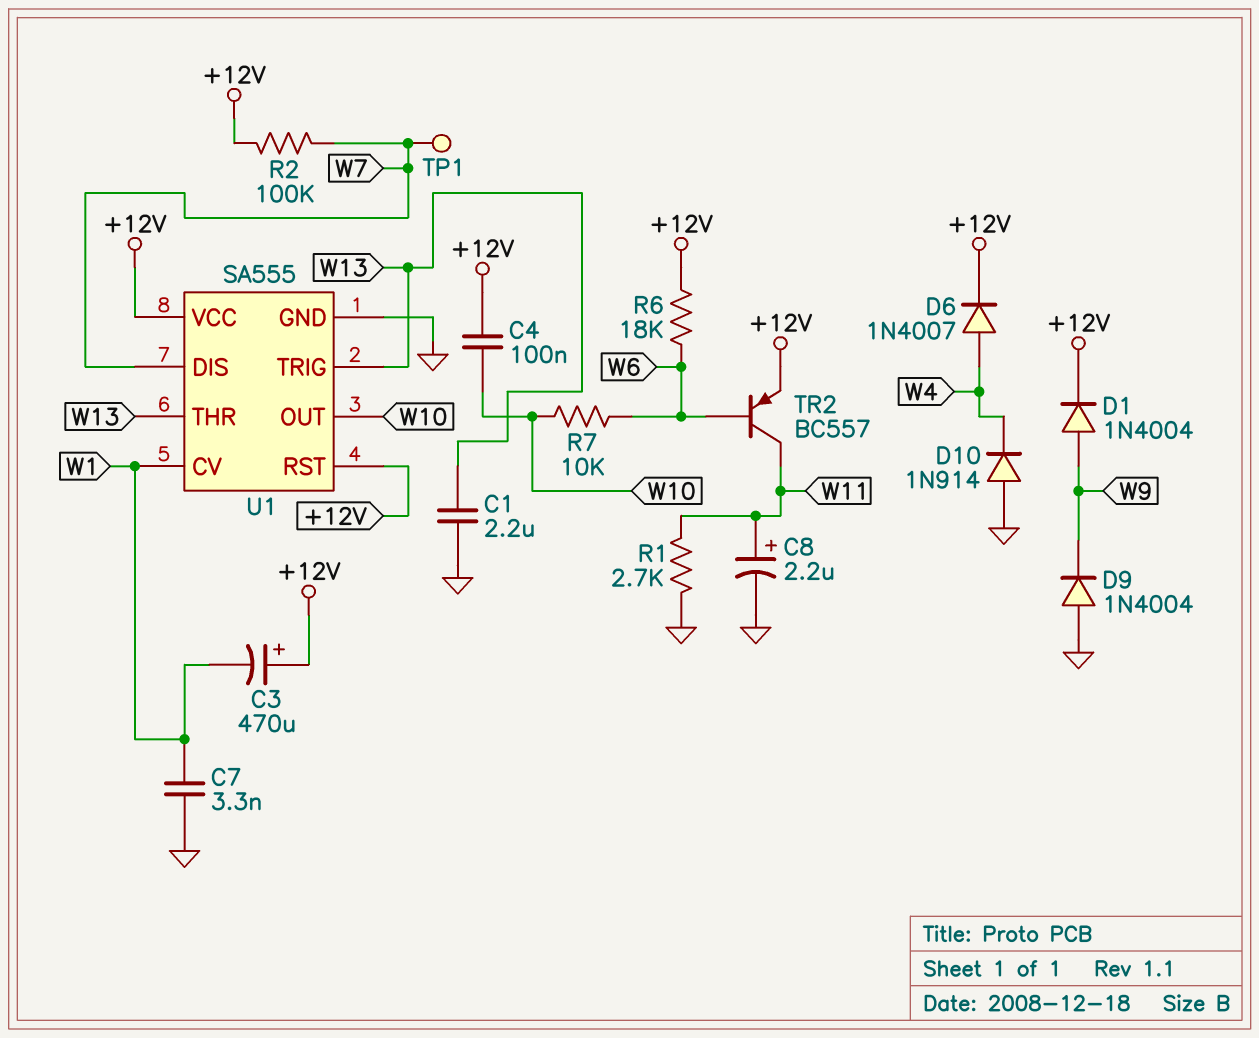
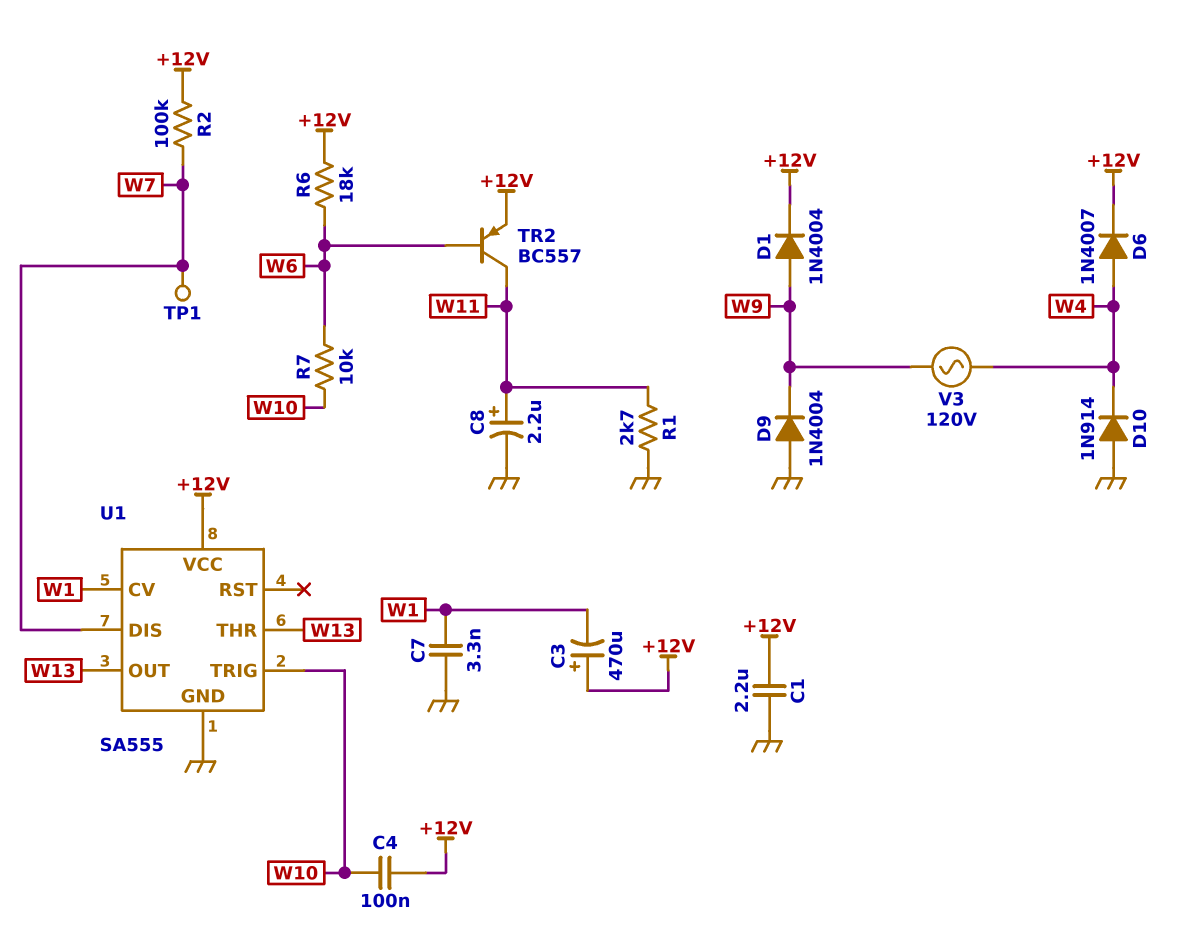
C1: 2.2uF (GND, W13) -> 2.2uF (+12V, GND)
U1 pin OUT: W10 -> W13
U1 pin RST: +12V -> none
U1 pin TRIG: W13 -> W10
V3: none -> AC 120V (W4, W9)

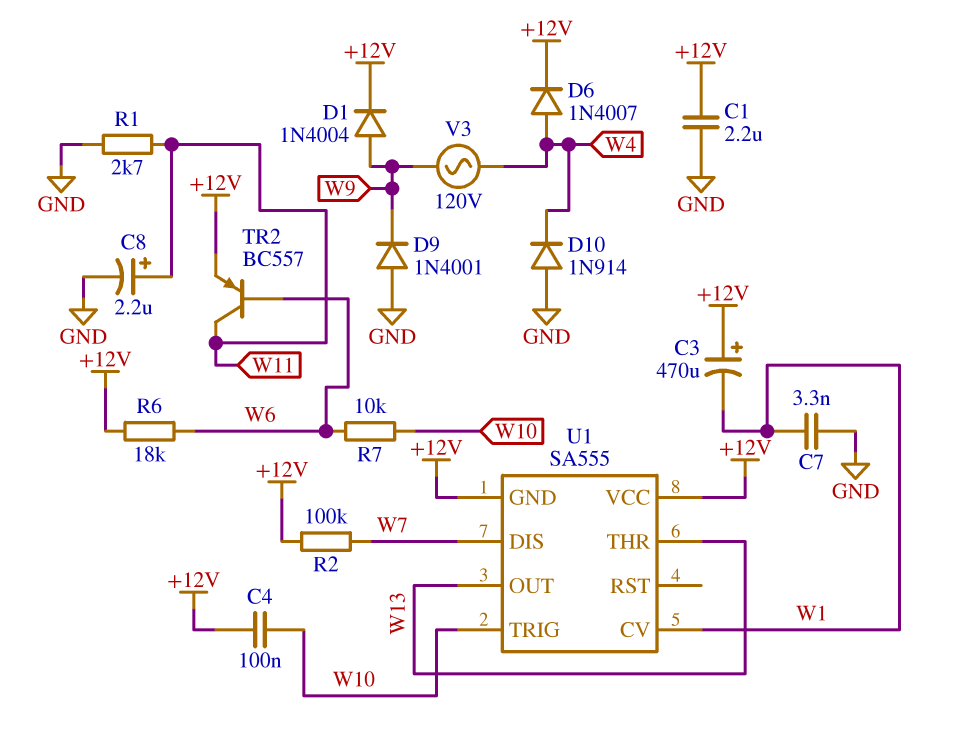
D9: diode 1N4004 (A GND, K W9) -> diode 1N4001 (A GND, K W9)
TP1: test point (W7) -> none
U1 pin GND: GND -> +12V

